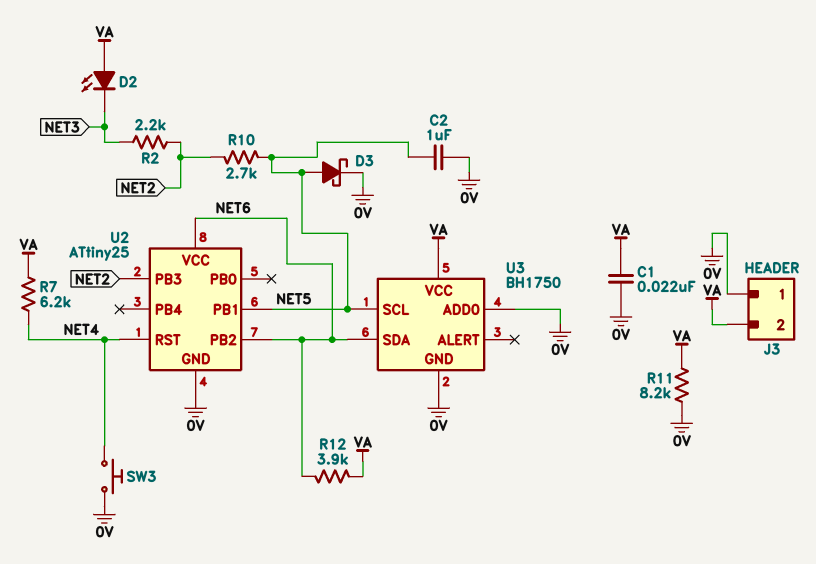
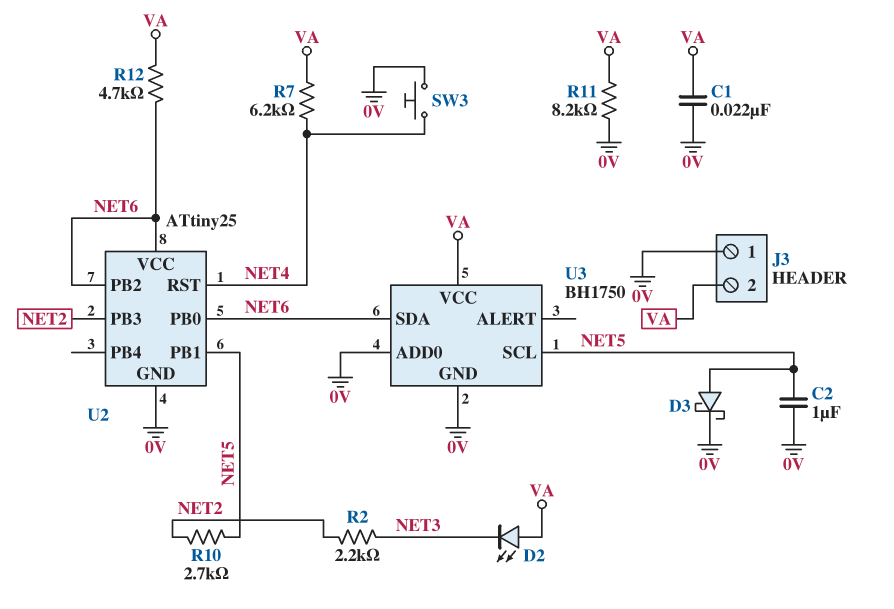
R12: 3.9k (NET6, VA) -> 4.7k (NET6, VA)
U2 pin PB0: none -> NET6

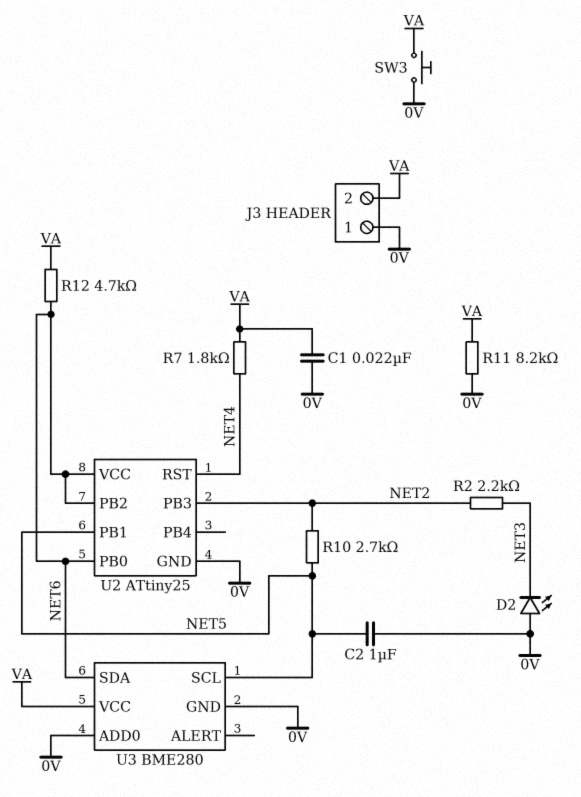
D2: LED (A VA, K NET3) -> LED (A 0V, K NET3)
D3: schottky (A NET5, K 0V) -> none
R7: 6.2k (NET4, VA) -> 1.8k (NET4, VA)
SW3: button (0V, NET4) -> button (0V, VA)
U3: BH1750 -> BME280

